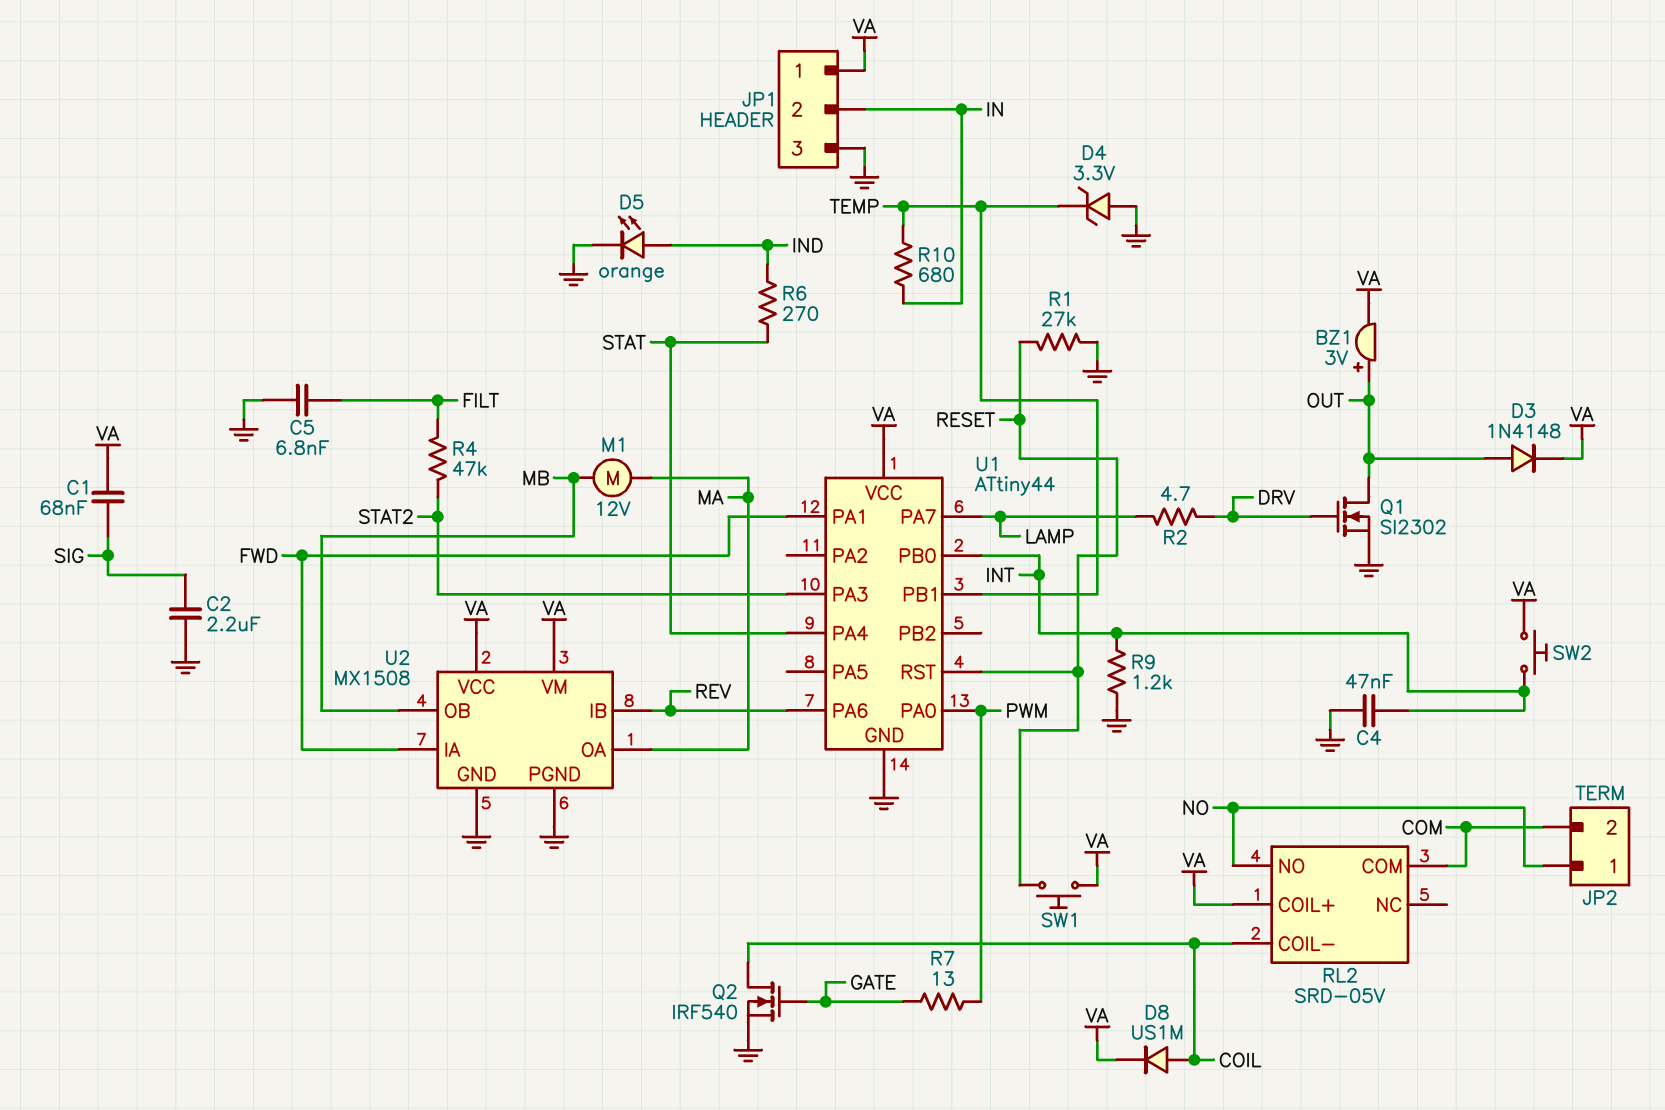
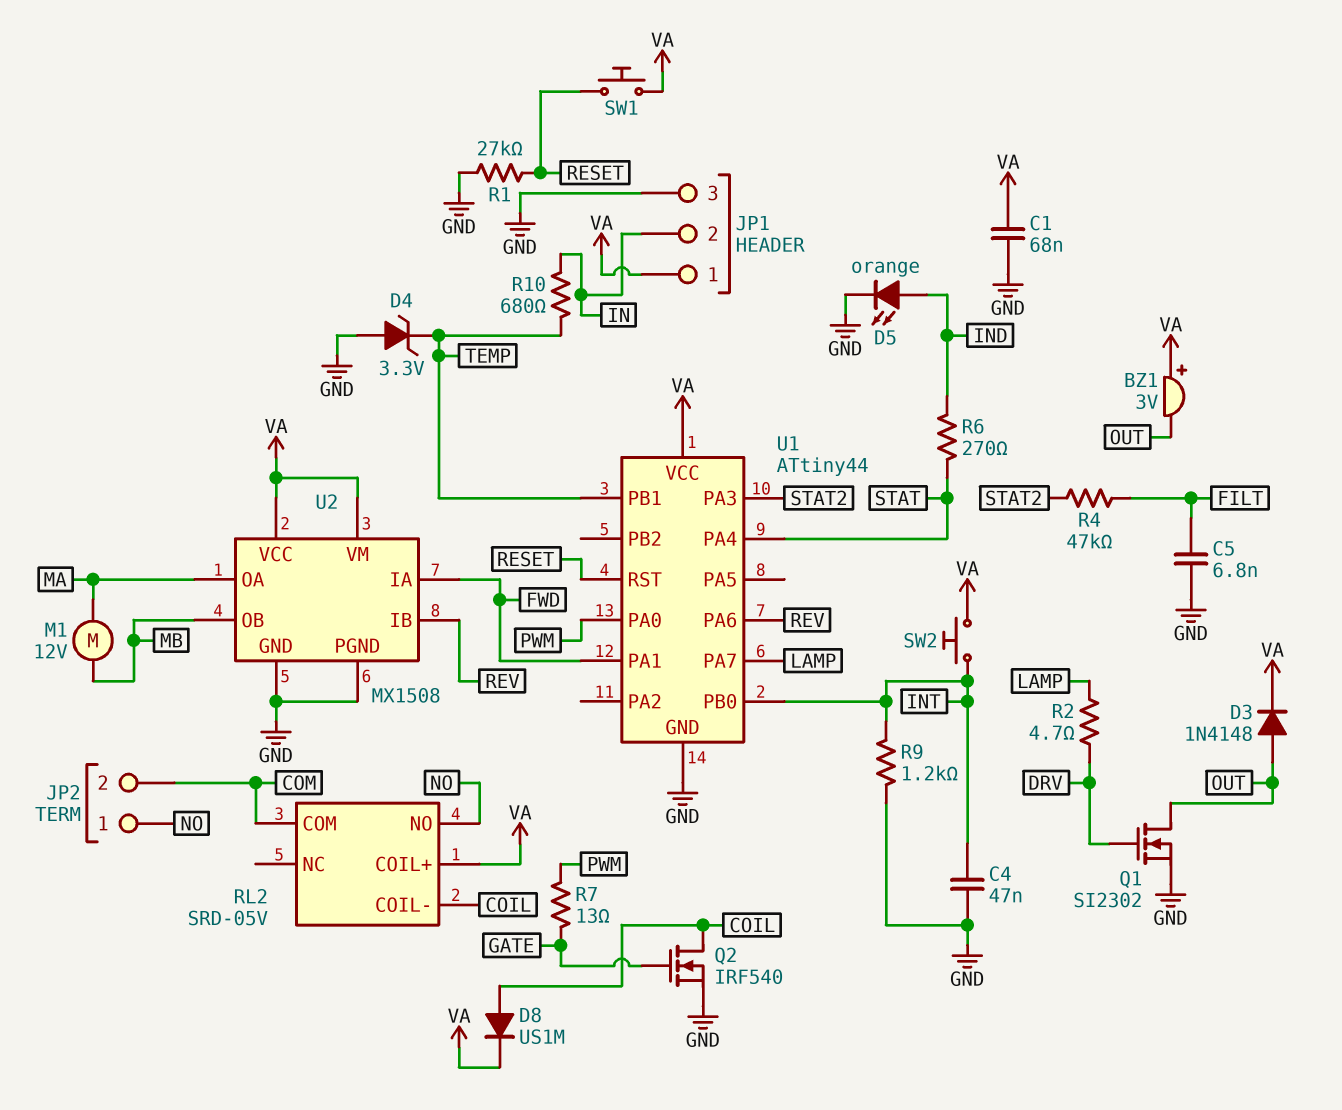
BZ1: buzzer 3V (plus OUT, minus VA) -> buzzer 3V (plus VA, minus OUT)
C1: 68nF (SIG, VA) -> 68nF (GND, VA)
C2: 2.2uF (GND, SIG) -> none

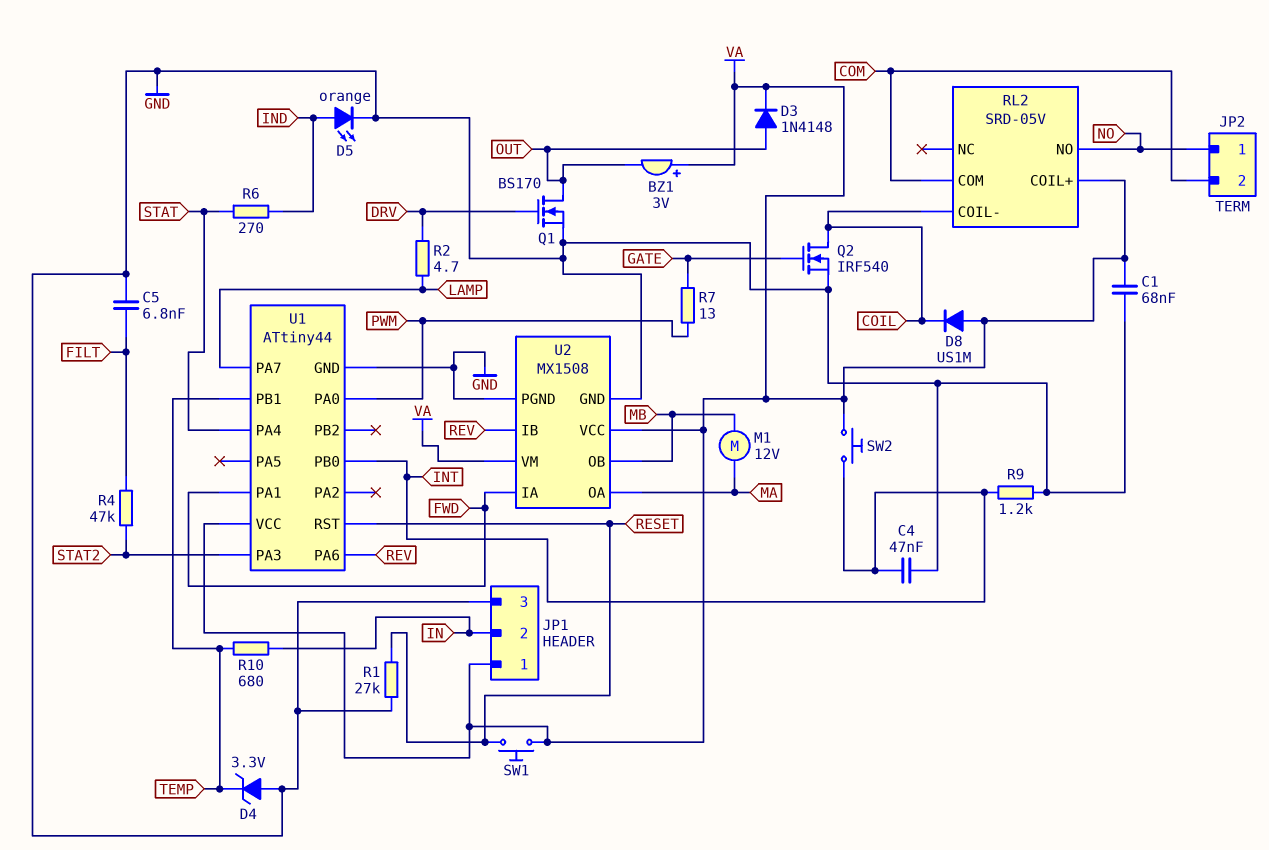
D8: diode US1M (A COIL, K VA) -> diode US1M (A VA, K COIL)
Q1: NMOS SI2302 (G DRV, D OUT, S GND) -> NMOS BS170 (G DRV, D OUT, S GND)

